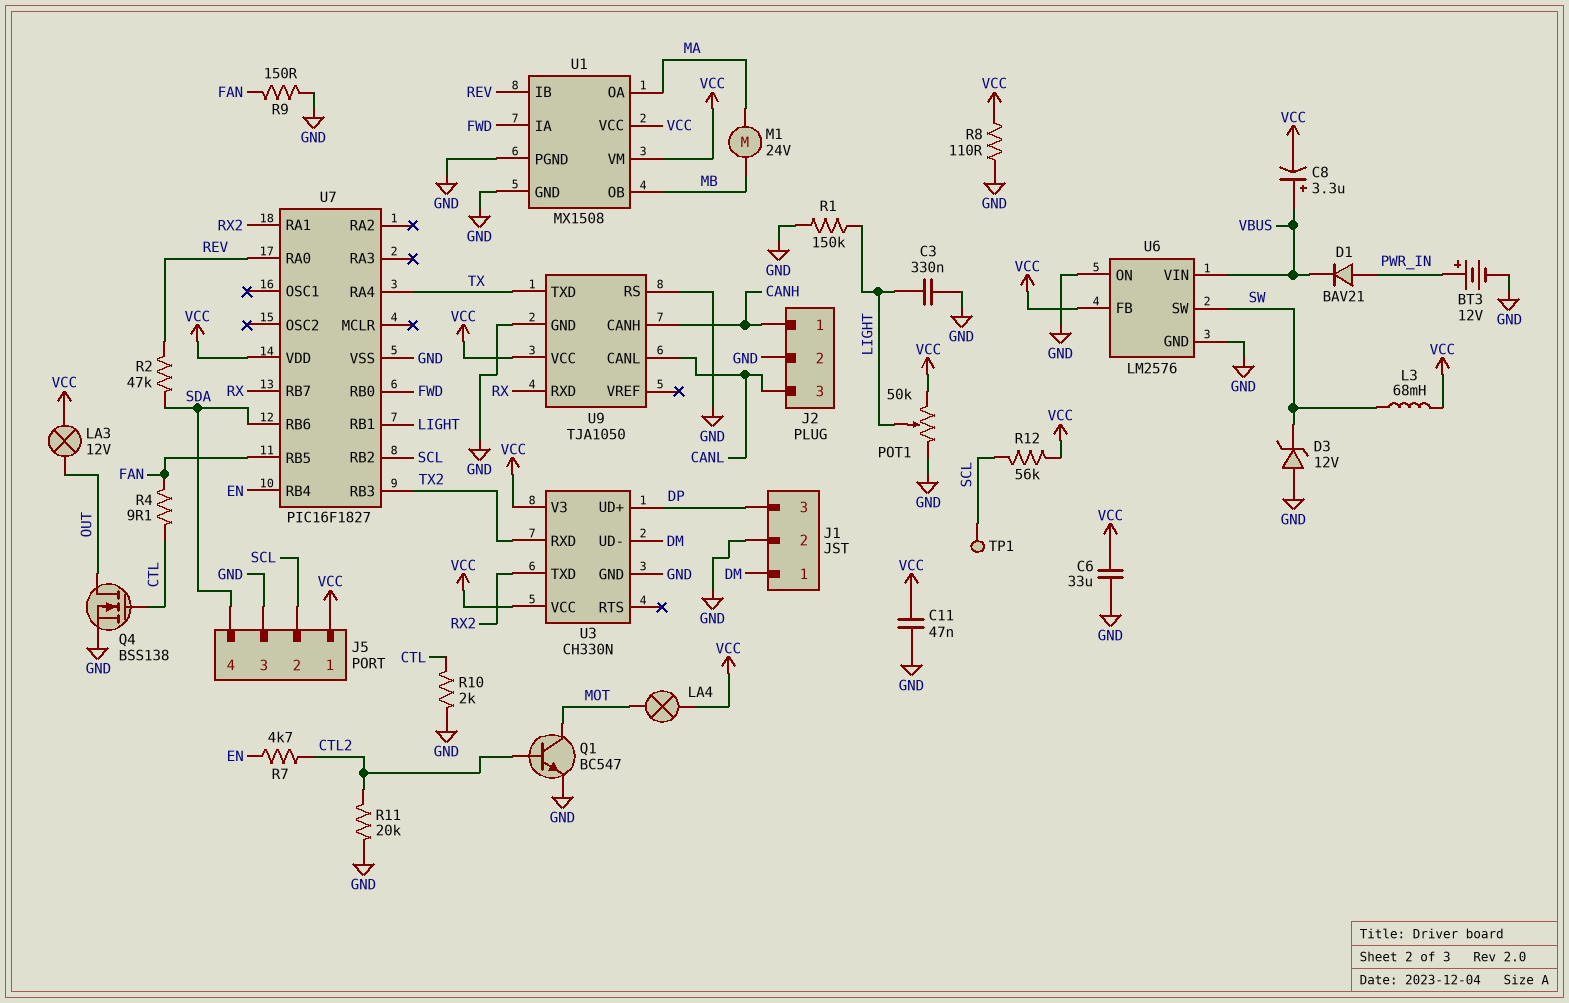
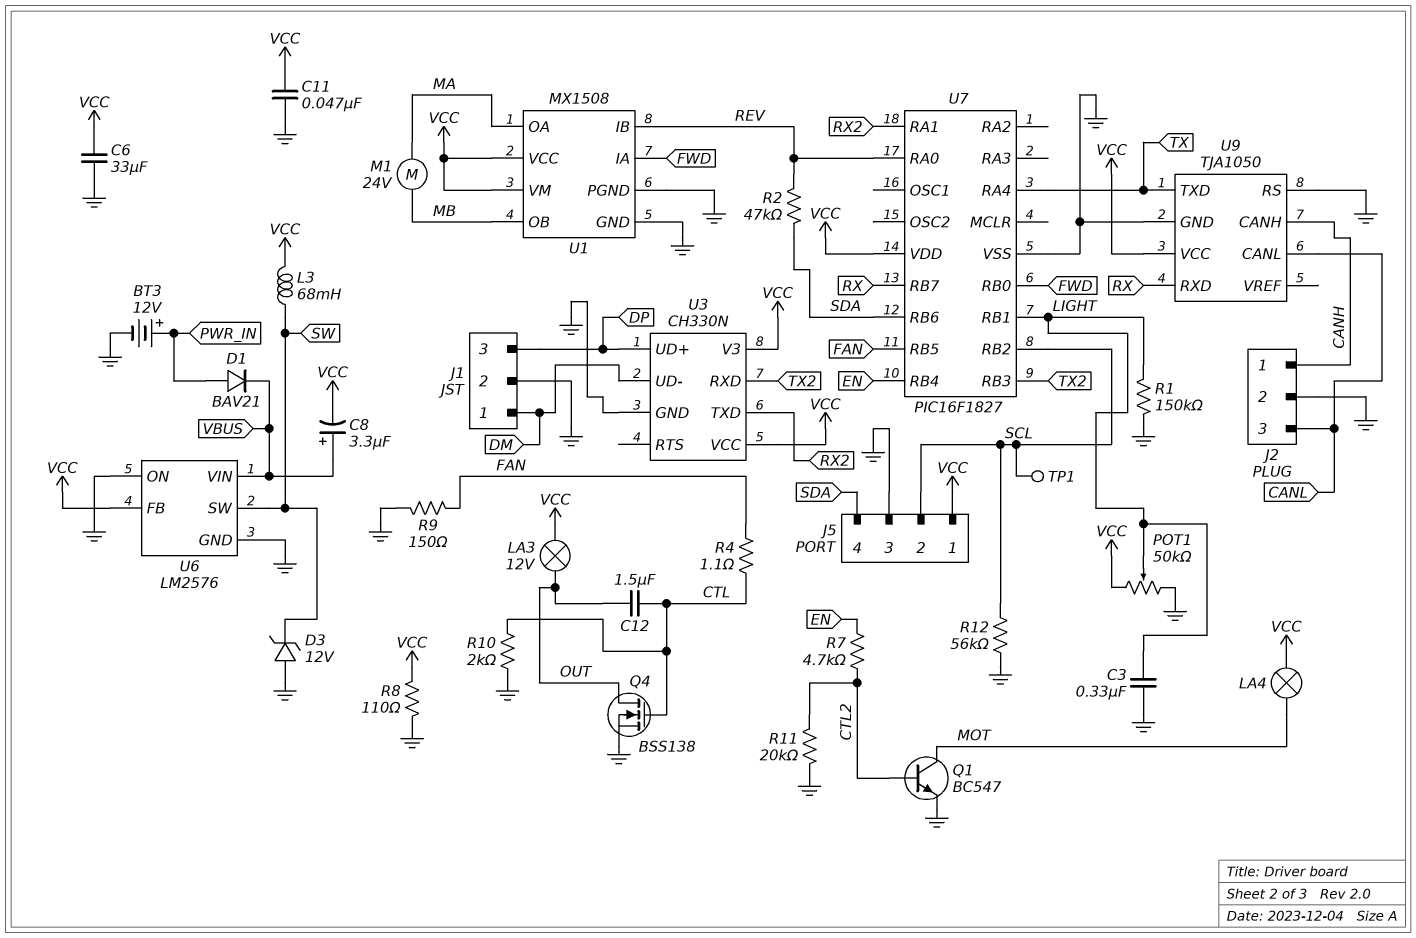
C12: none -> 1.5uF (CTL, OUT)
R4: 9.1 (CTL, FAN) -> 1.1 (CTL, FAN)
R12: 56k (SCL, VCC) -> 56k (GND, SCL)

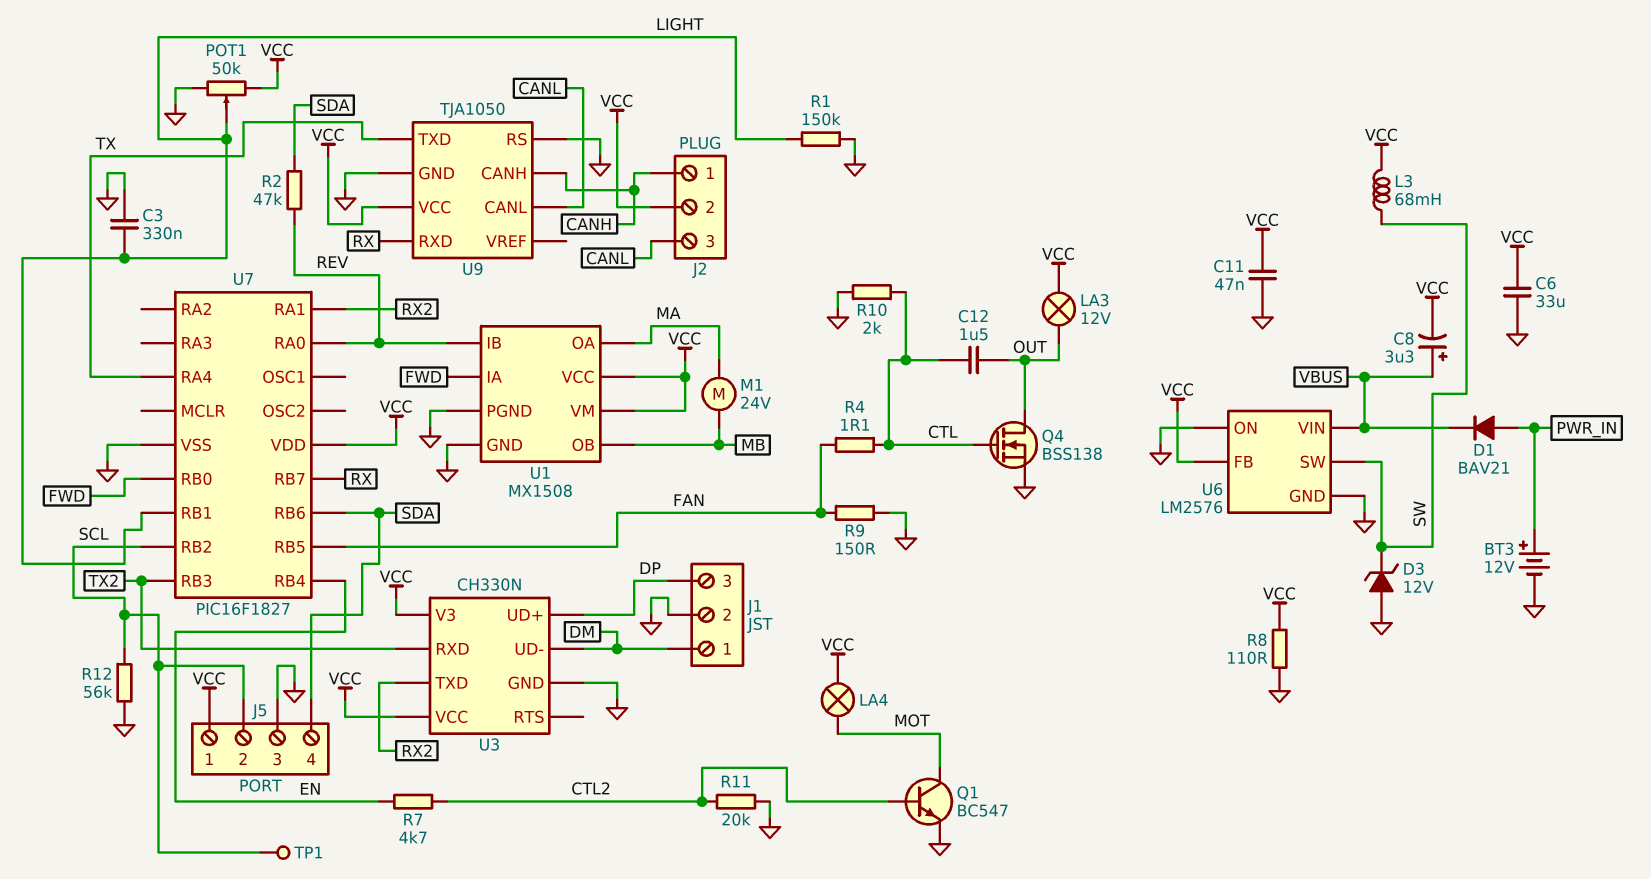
J2 pin 2: GND -> VCC

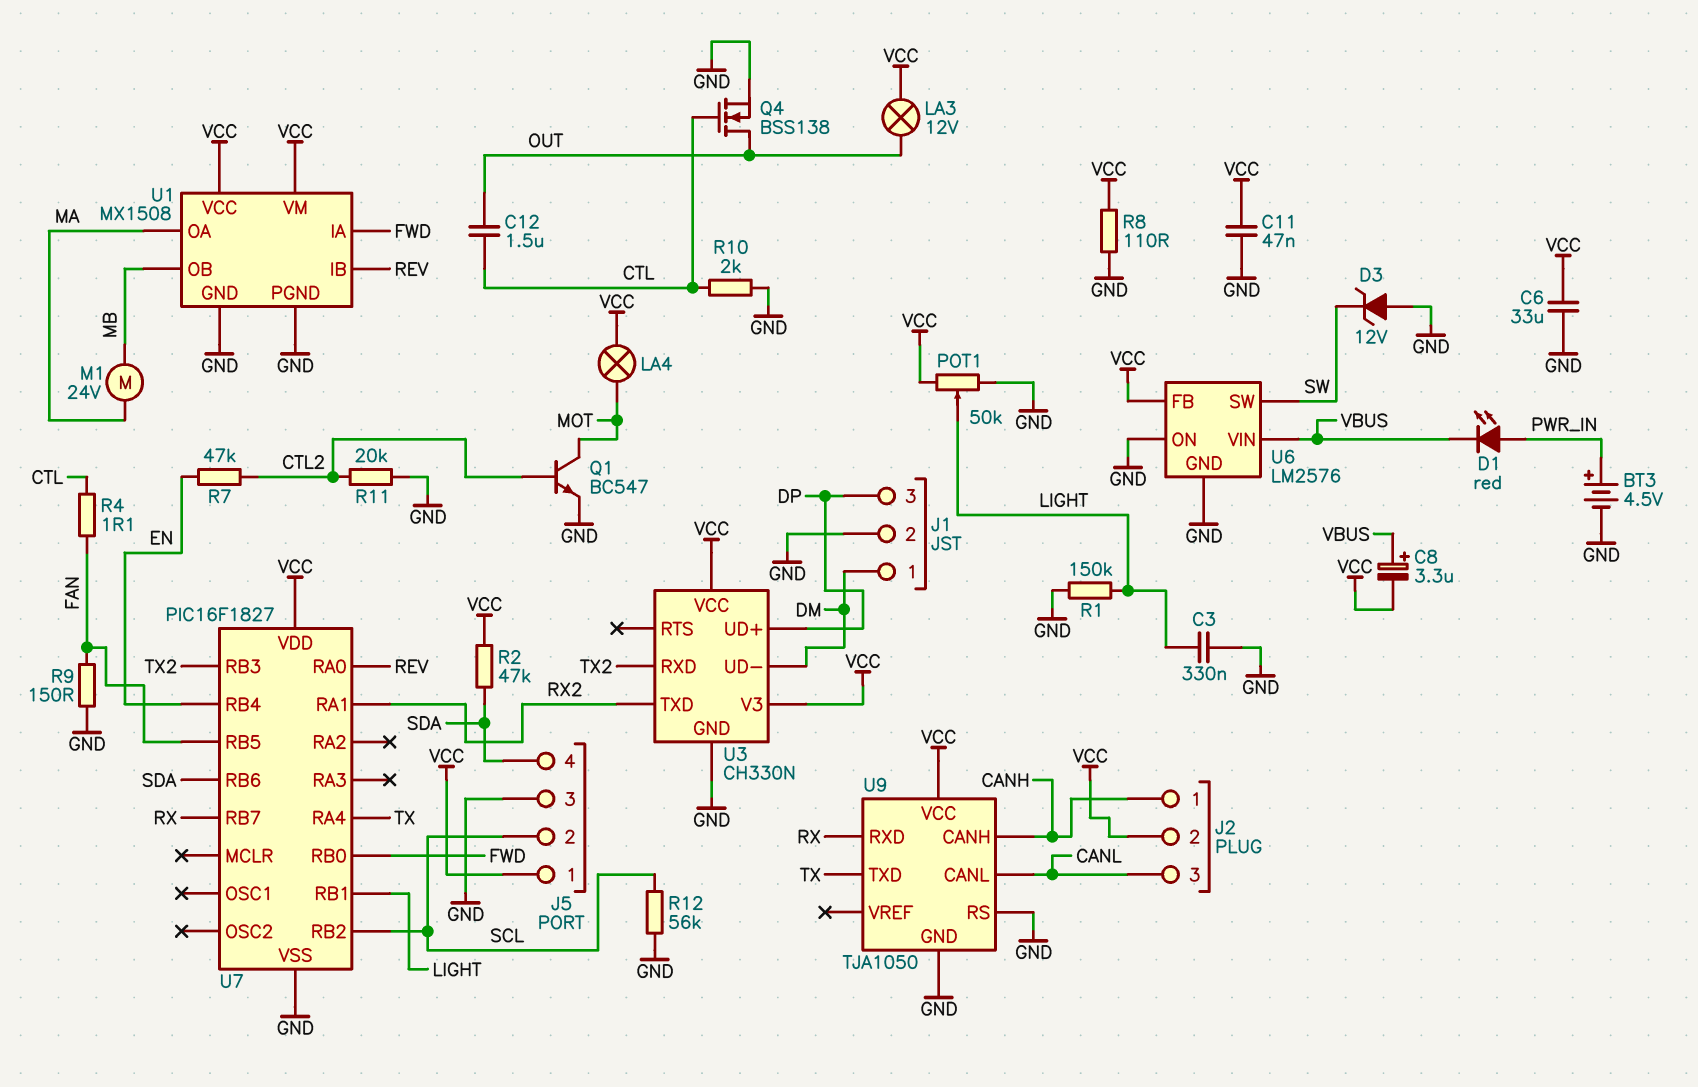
BT3: 12V (plus PWR_IN, minus GND) -> 4.5V (plus PWR_IN, minus GND)
D1: diode BAV21 (A PWR_IN, K VBUS) -> LED red (A PWR_IN, K VBUS)
L3: 68mH (SW, VCC) -> none
R2: 47k (REV, SDA) -> 47k (SDA, VCC)
R7: 4.7k (CTL2, EN) -> 47k (CTL2, EN)
TP1: test point (SCL) -> none

